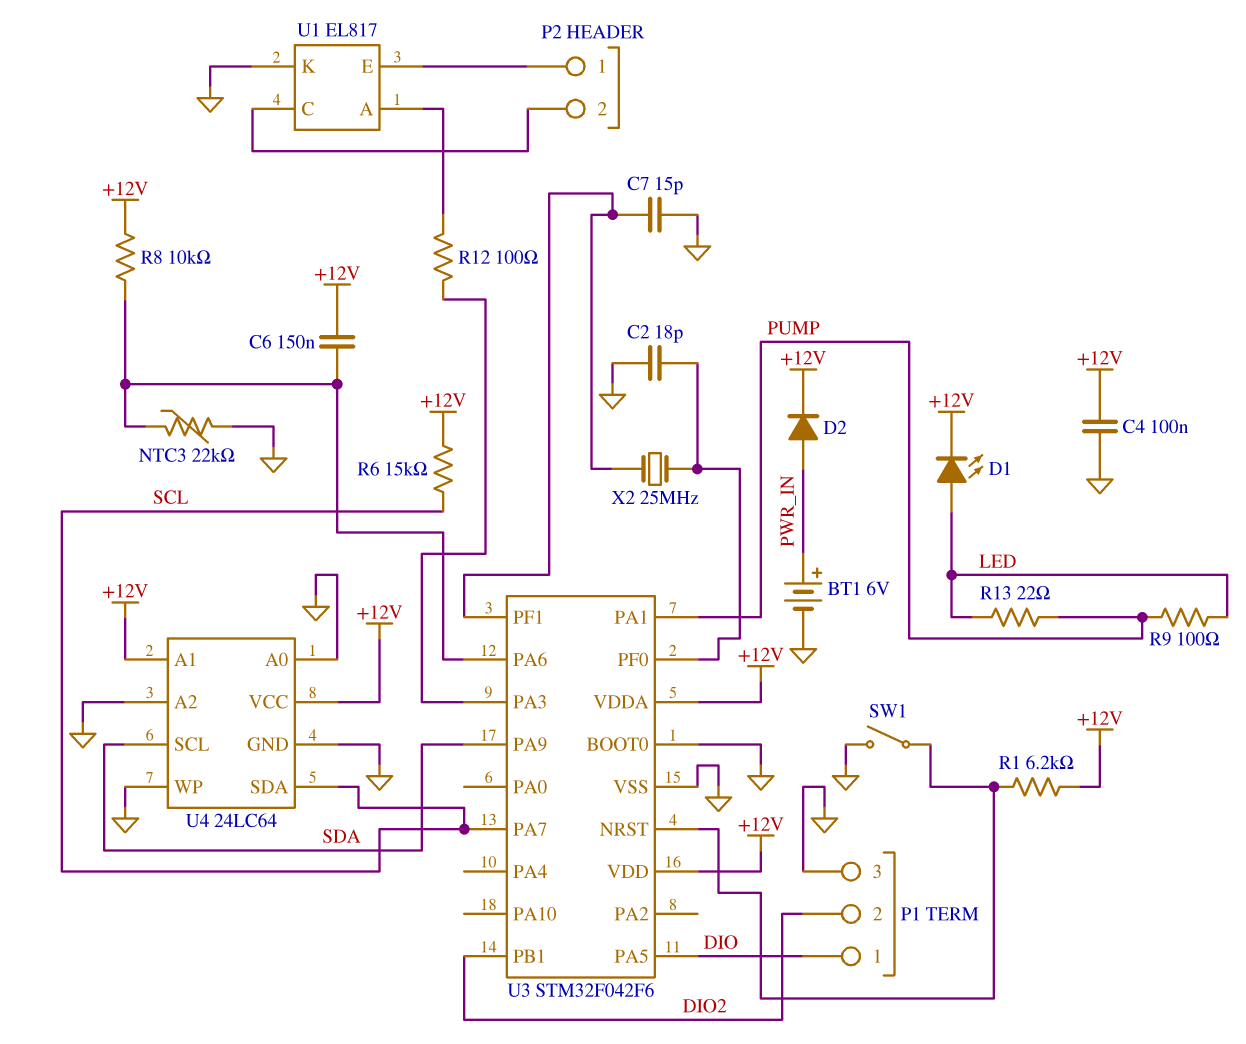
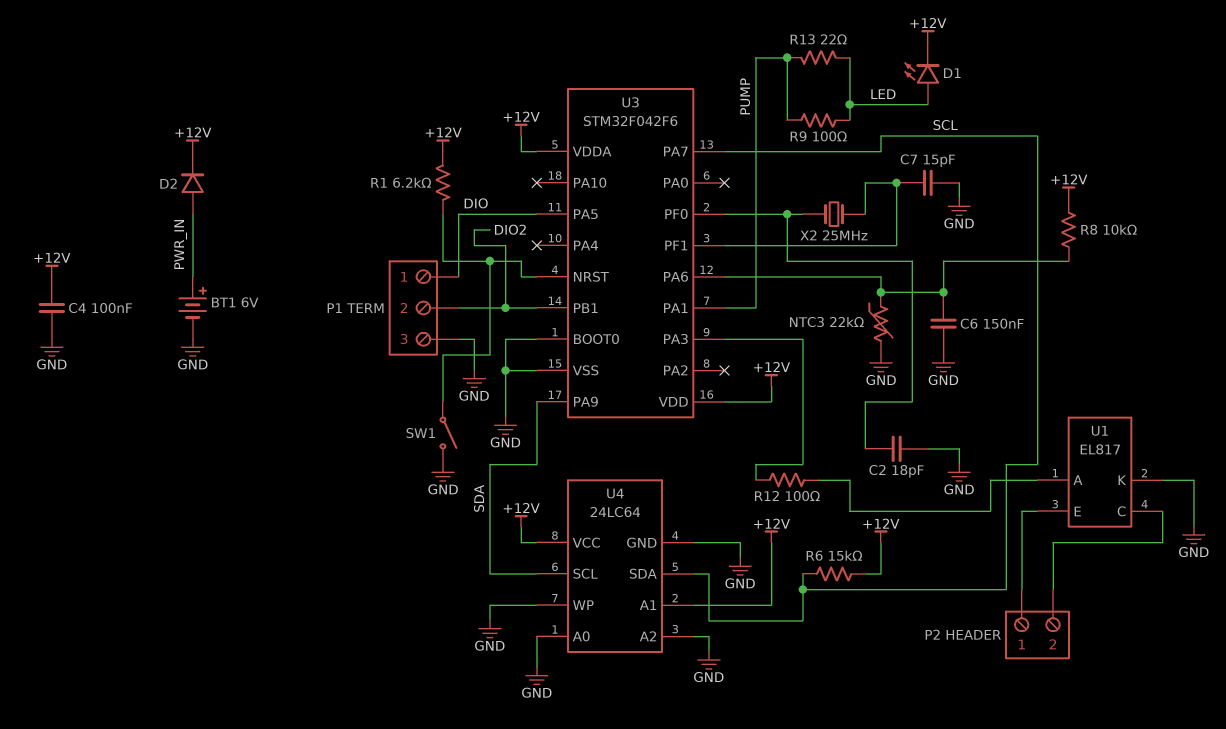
C6: 150nF (+12V, U3/PA6) -> 150nF (GND, U3/PA6)

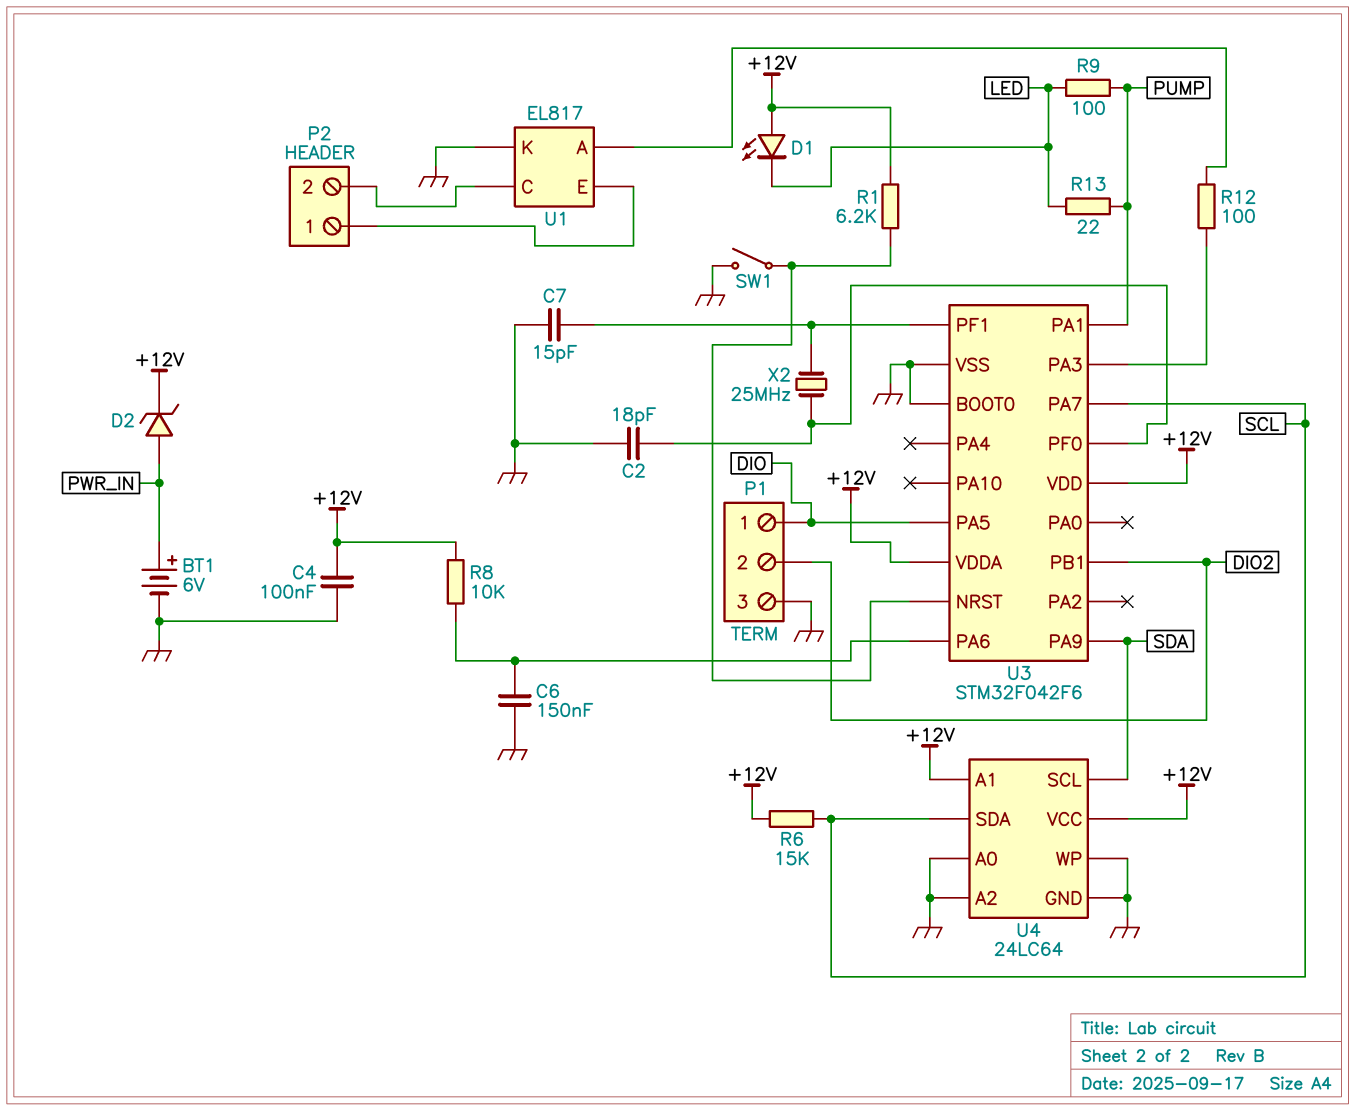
D1: LED (A LED, K +12V) -> LED (A +12V, K LED)
D2: diode (A PWR_IN, K +12V) -> zener (A PWR_IN, K +12V)
NTC3: 22k (GND, U3/PA6) -> none

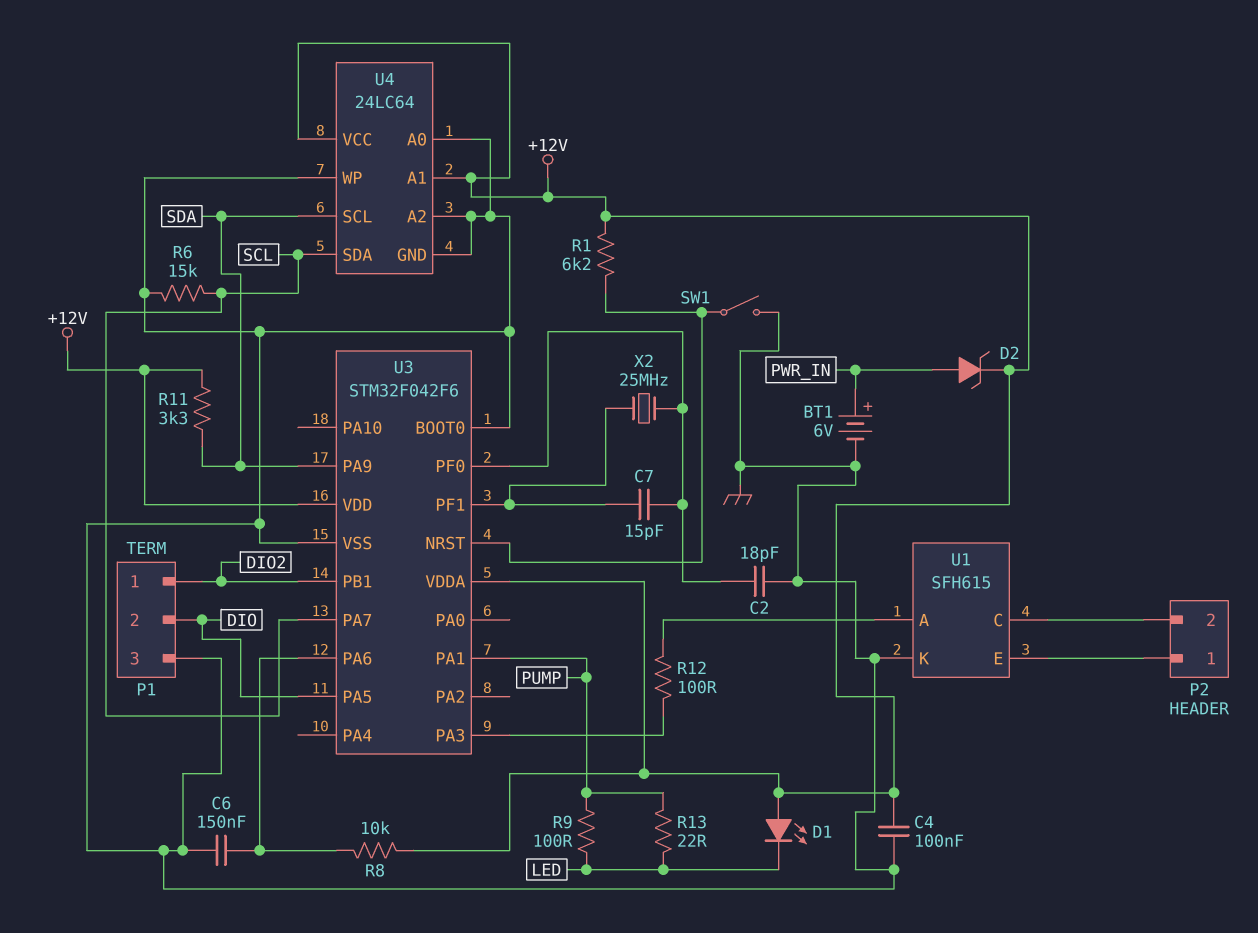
C7: 15pF (GND, U3/PF1) -> 15pF (U3/PF0, U3/PF1)
P1 pin 1: DIO -> DIO2
P1 pin 2: DIO2 -> DIO
R6: 15k (+12V, SCL) -> 15k (GND, SCL)
R11: none -> 3.3k (+12V, SDA)
U1: EL817 -> SFH615

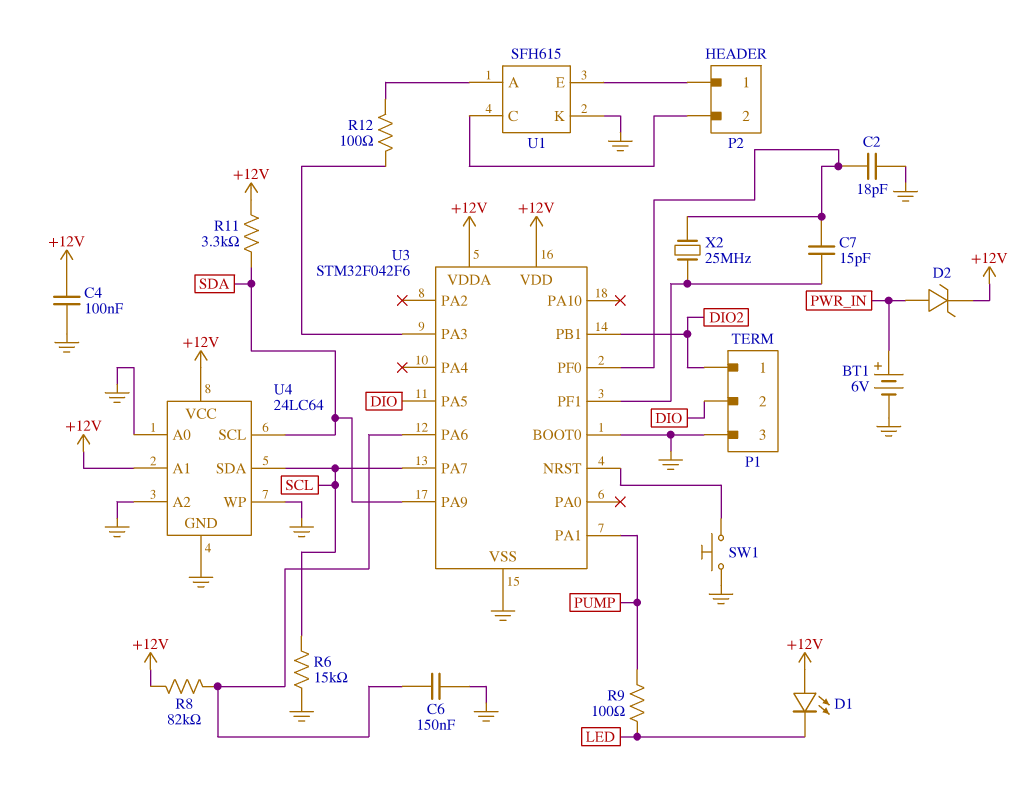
R1: 6.2k (+12V, U3/NRST) -> none
R8: 10k (+12V, U3/PA6) -> 82k (+12V, U3/PA6)
R13: 22 (LED, PUMP) -> none
SW1: switch (GND, U3/NRST) -> button (GND, U3/NRST)

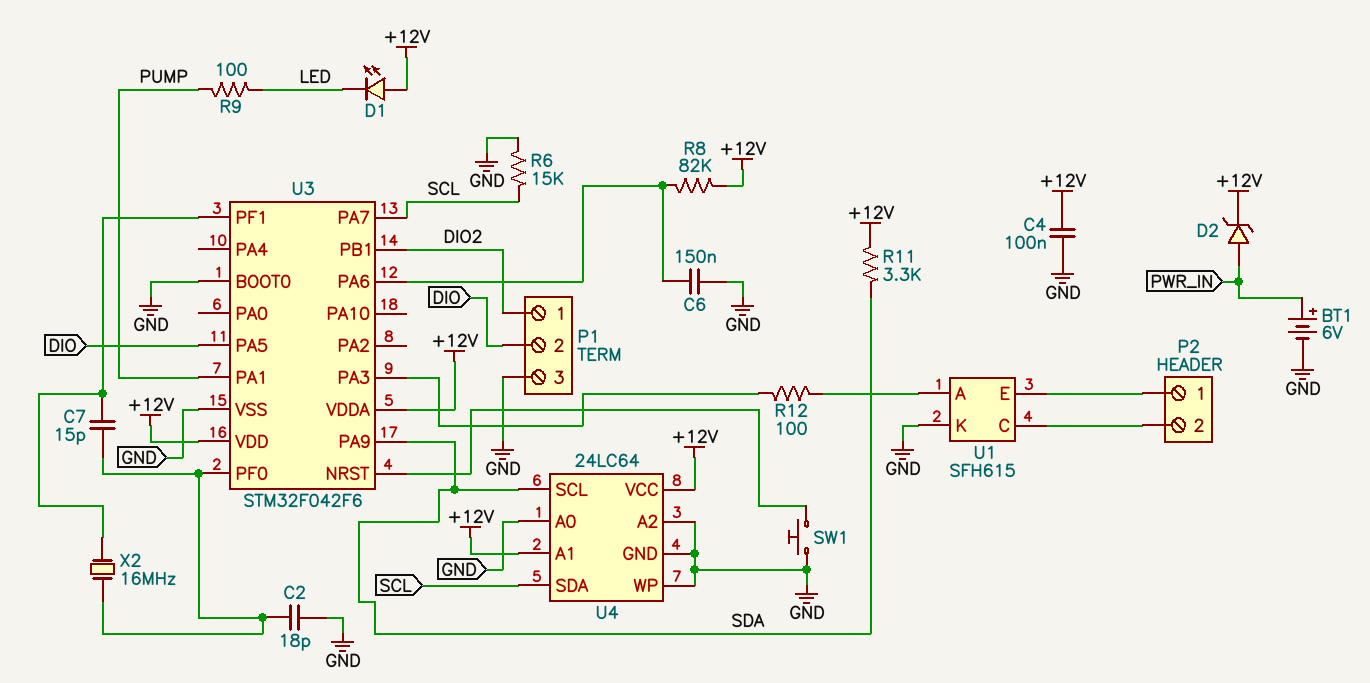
X2: 25MHz (U3/PF0, U3/PF1) -> 16MHz (U3/PF0, U3/PF1)

